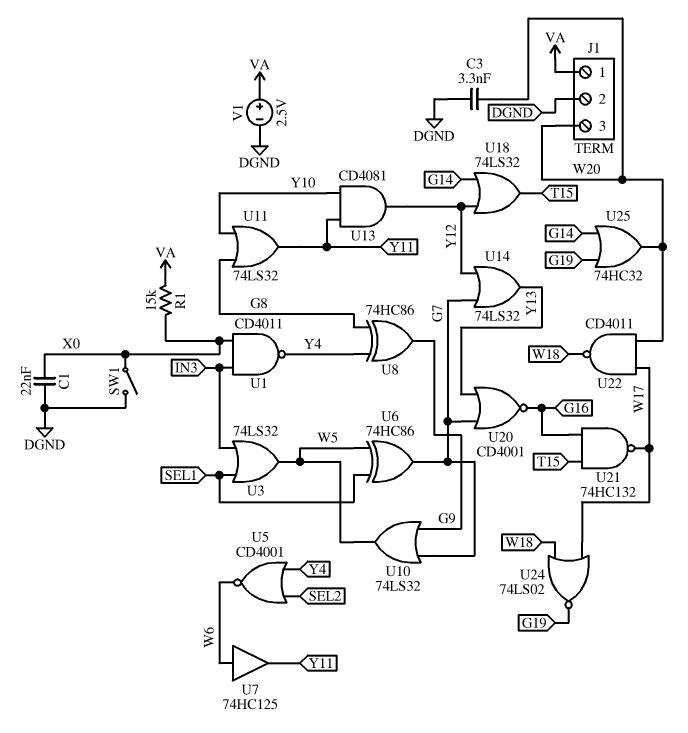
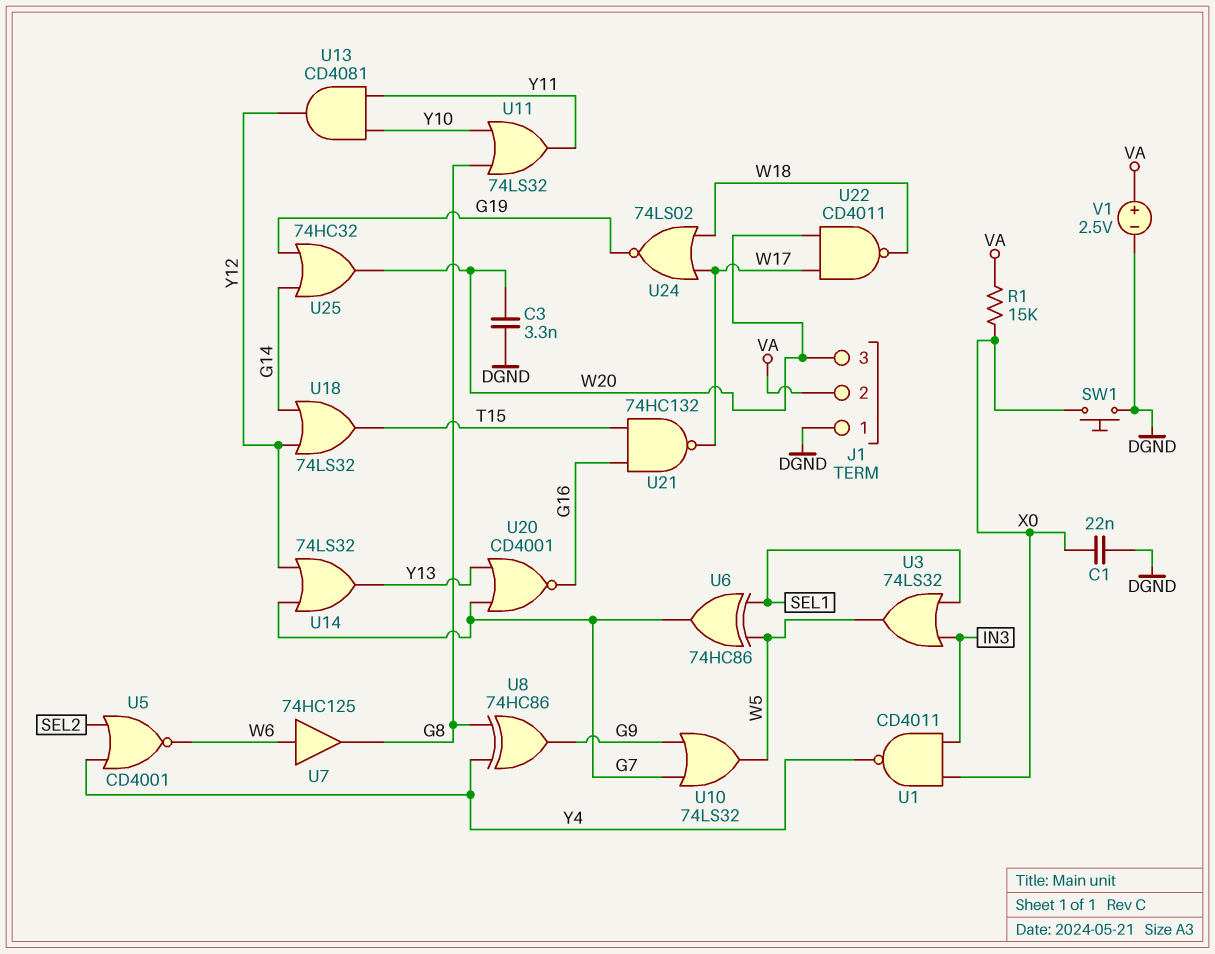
J1 pin 1: VA -> DGND
J1 pin 2: DGND -> VA
SW1: switch (DGND, X0) -> button (DGND, X0)
U7: buffer 74HC125 (in W6, out Y11) -> buffer 74HC125 (in W6, out G8)

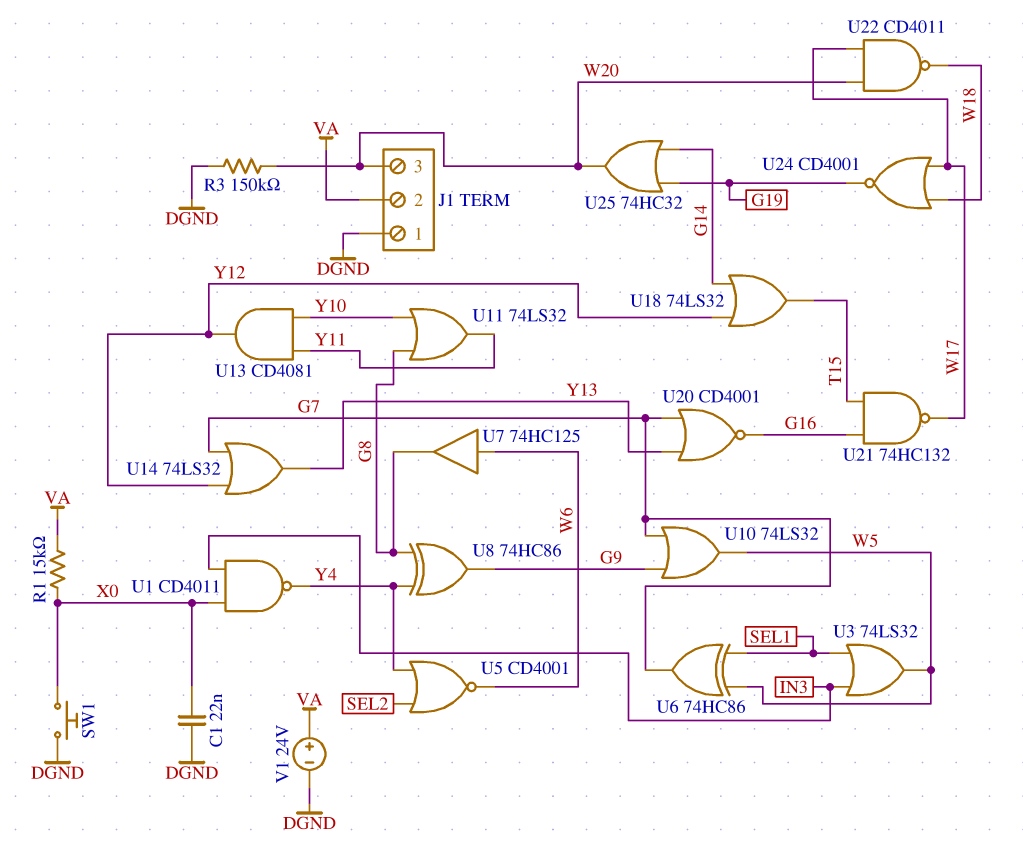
C3: 3.3nF (DGND, W20) -> none
R3: none -> 150k (DGND, W20)
U24: NOR 74LS02 (in W17, in W18, out G19) -> NOR CD4001 (in W17, in W18, out G19)
V1: 2.5V (plus VA, minus DGND) -> 24V (plus VA, minus DGND)

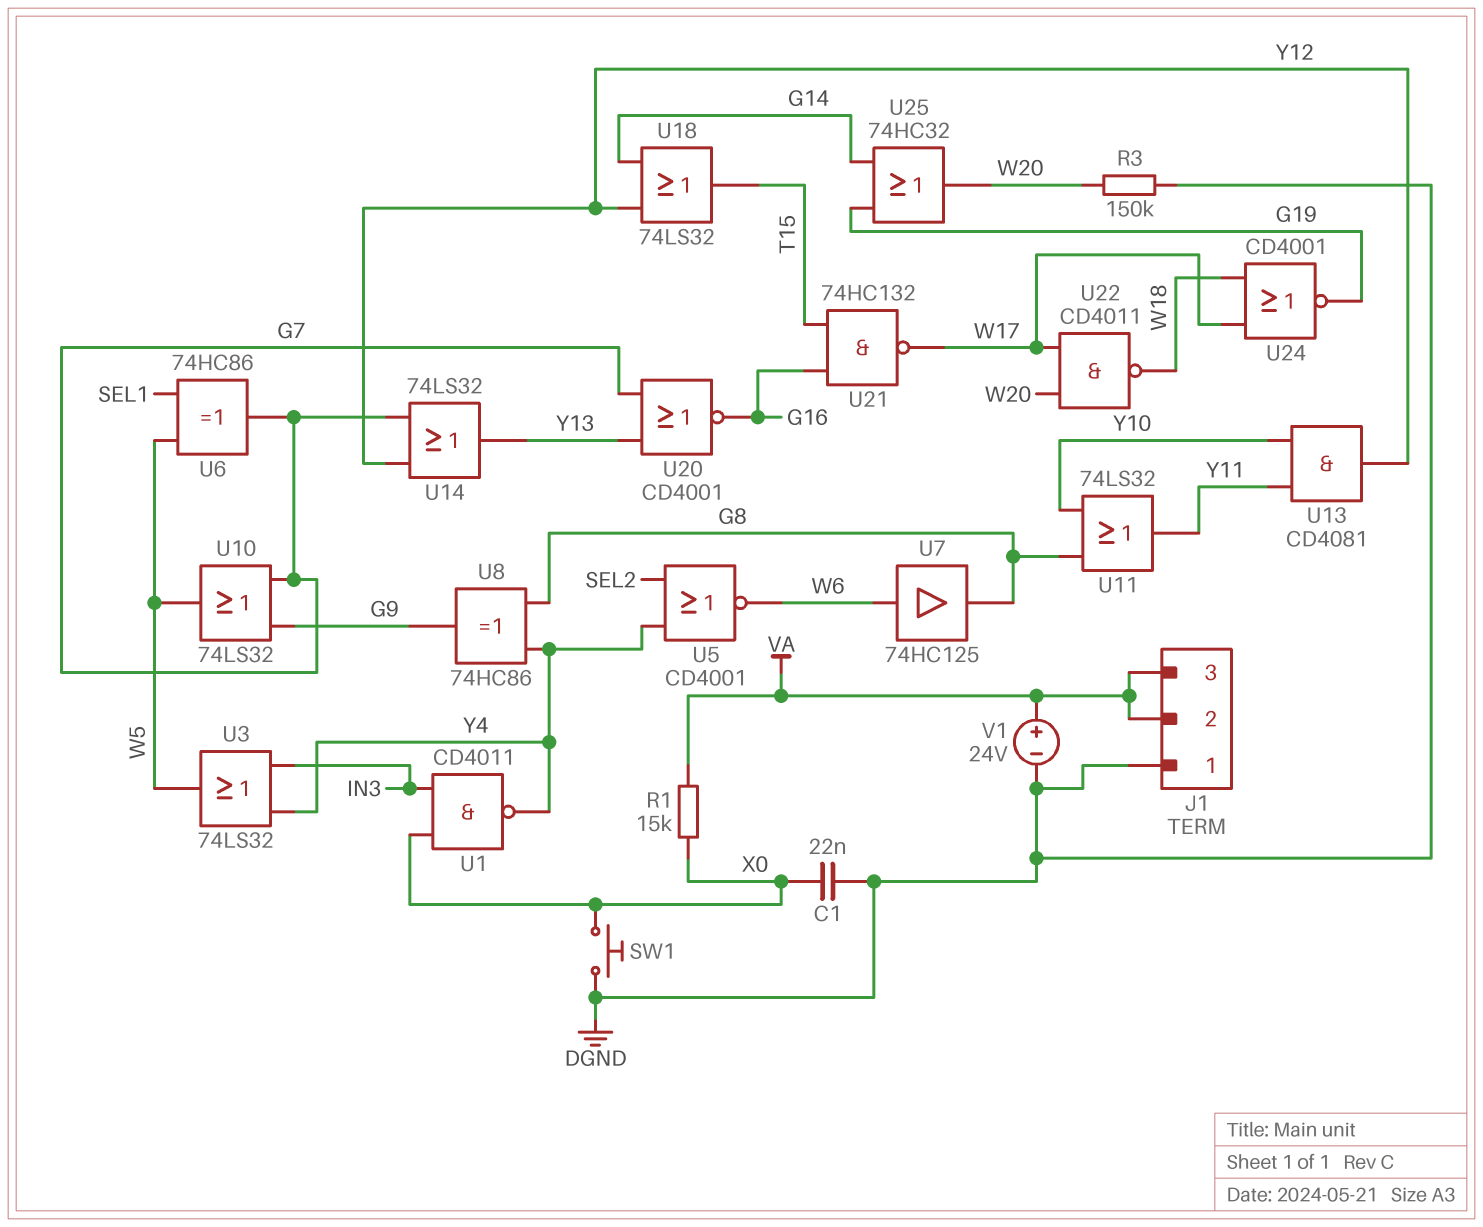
J1 pin 3: W20 -> VA
U3: OR 74LS32 (in IN3, in SEL1, out W5) -> OR 74LS32 (in IN3, in Y4, out W5)

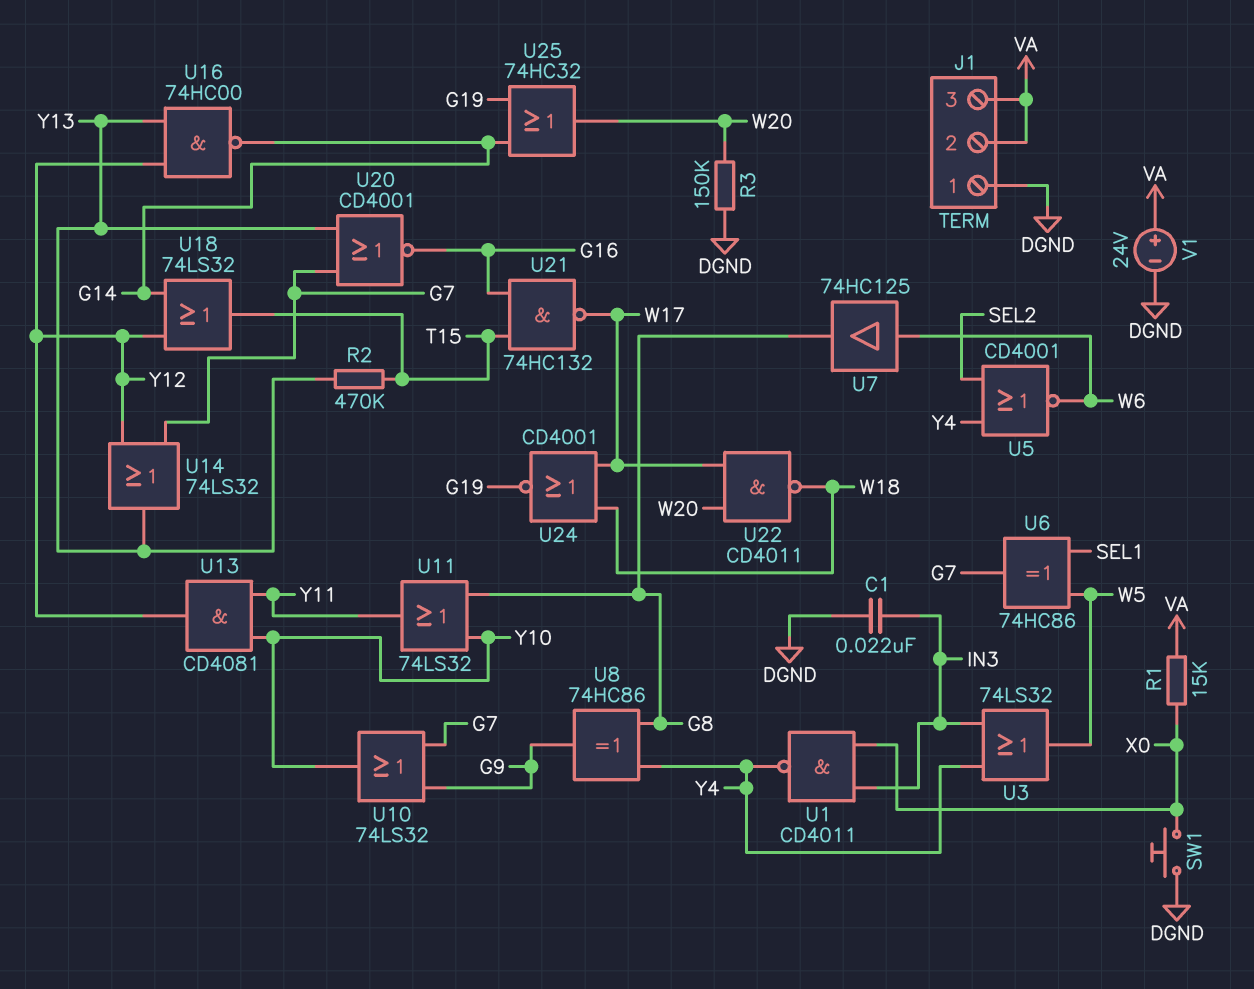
C1: 22nF (DGND, X0) -> 22nF (DGND, IN3)
R2: none -> 470k (T15, Y13)
U10: OR 74LS32 (in G7, in G9, out W5) -> OR 74LS32 (in G7, in G9, out Y10)
U16: none -> NAND 74HC00 (in Y12, in Y13, out G14)

